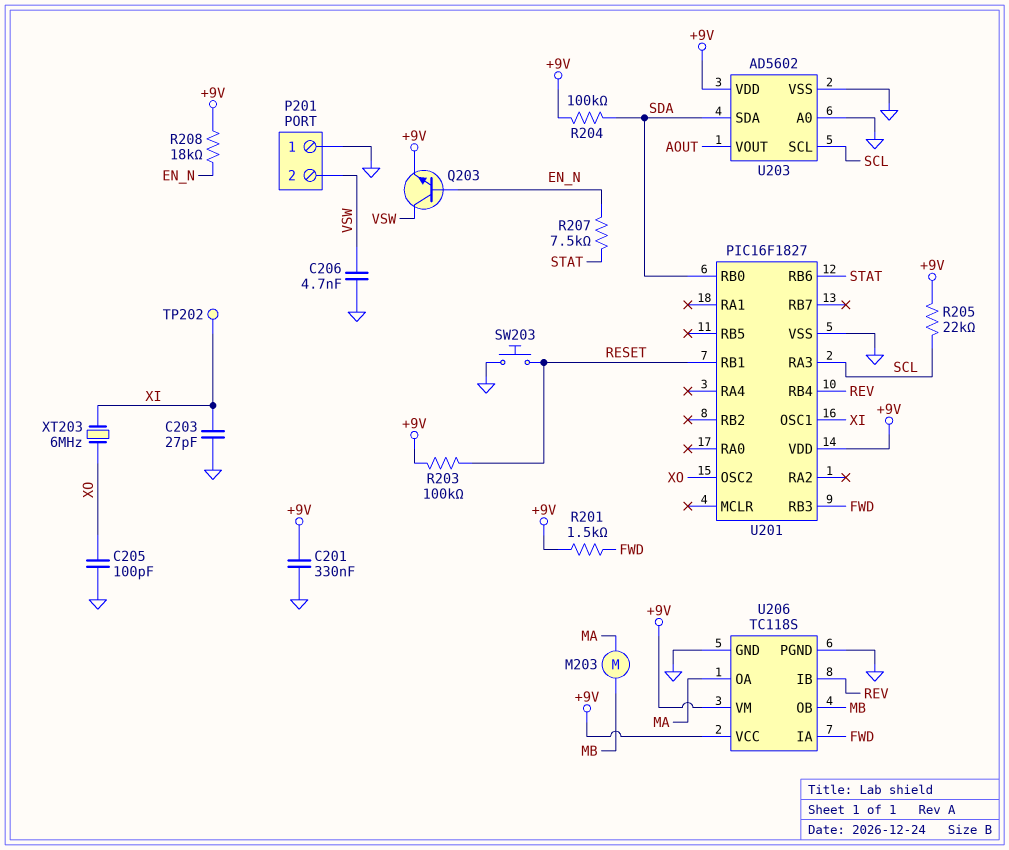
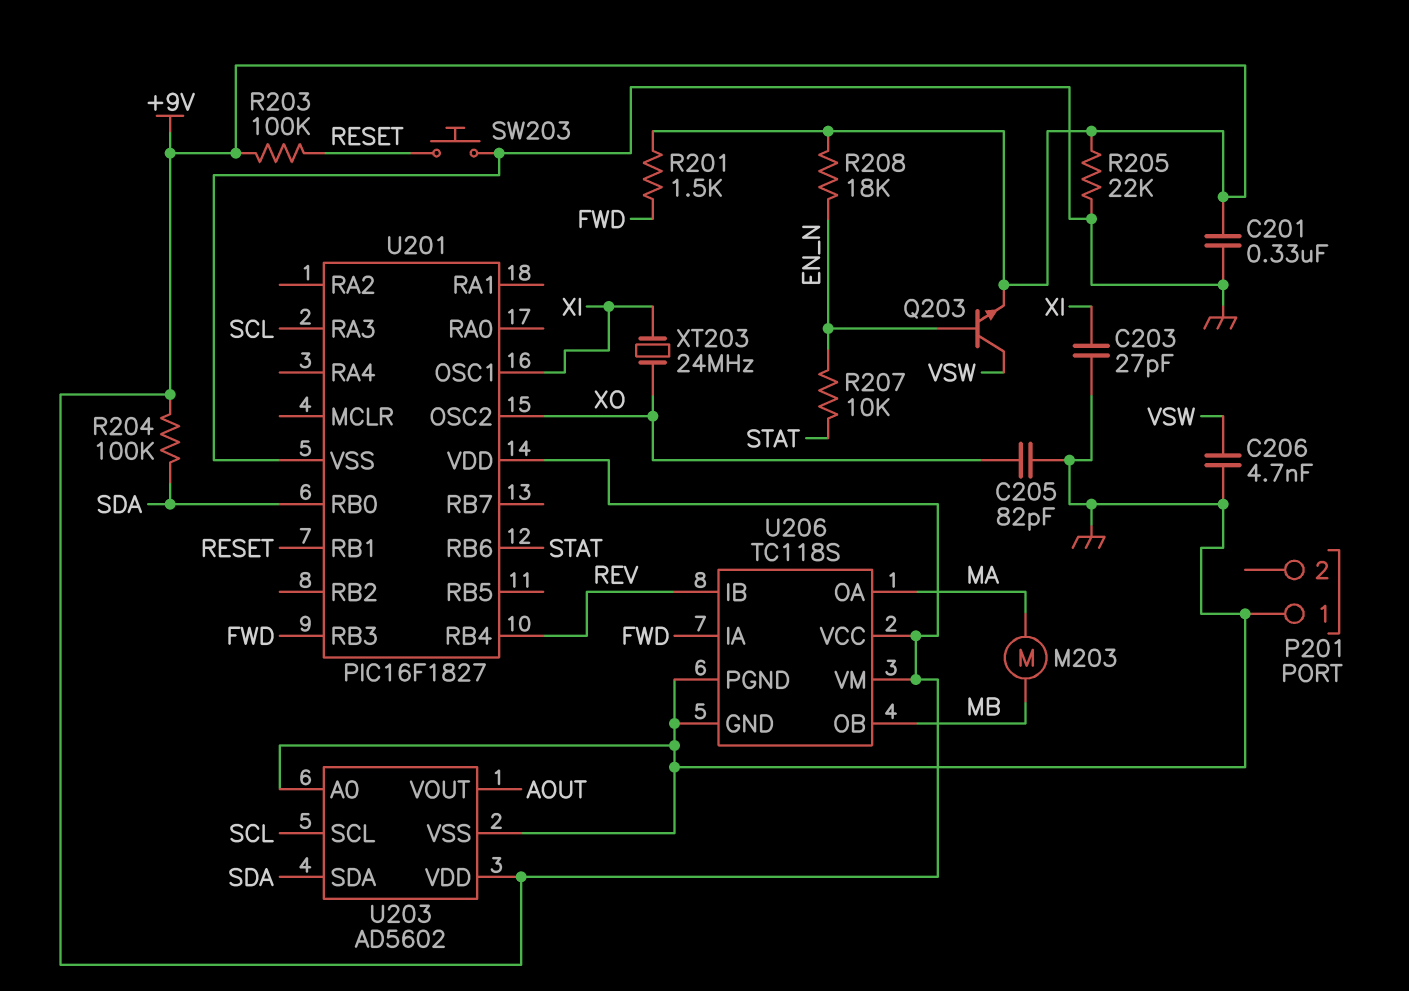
C205: 100pF (GND, XO) -> 82pF (GND, XO)
P201 pin 2: VSW -> none
R205: 22k (+9V, SCL) -> 22k (+9V, GND)
R207: 7.5k (EN_N, STAT) -> 10k (EN_N, STAT)
TP202: test point (XI) -> none
XT203: 6MHz (XI, XO) -> 24MHz (XI, XO)

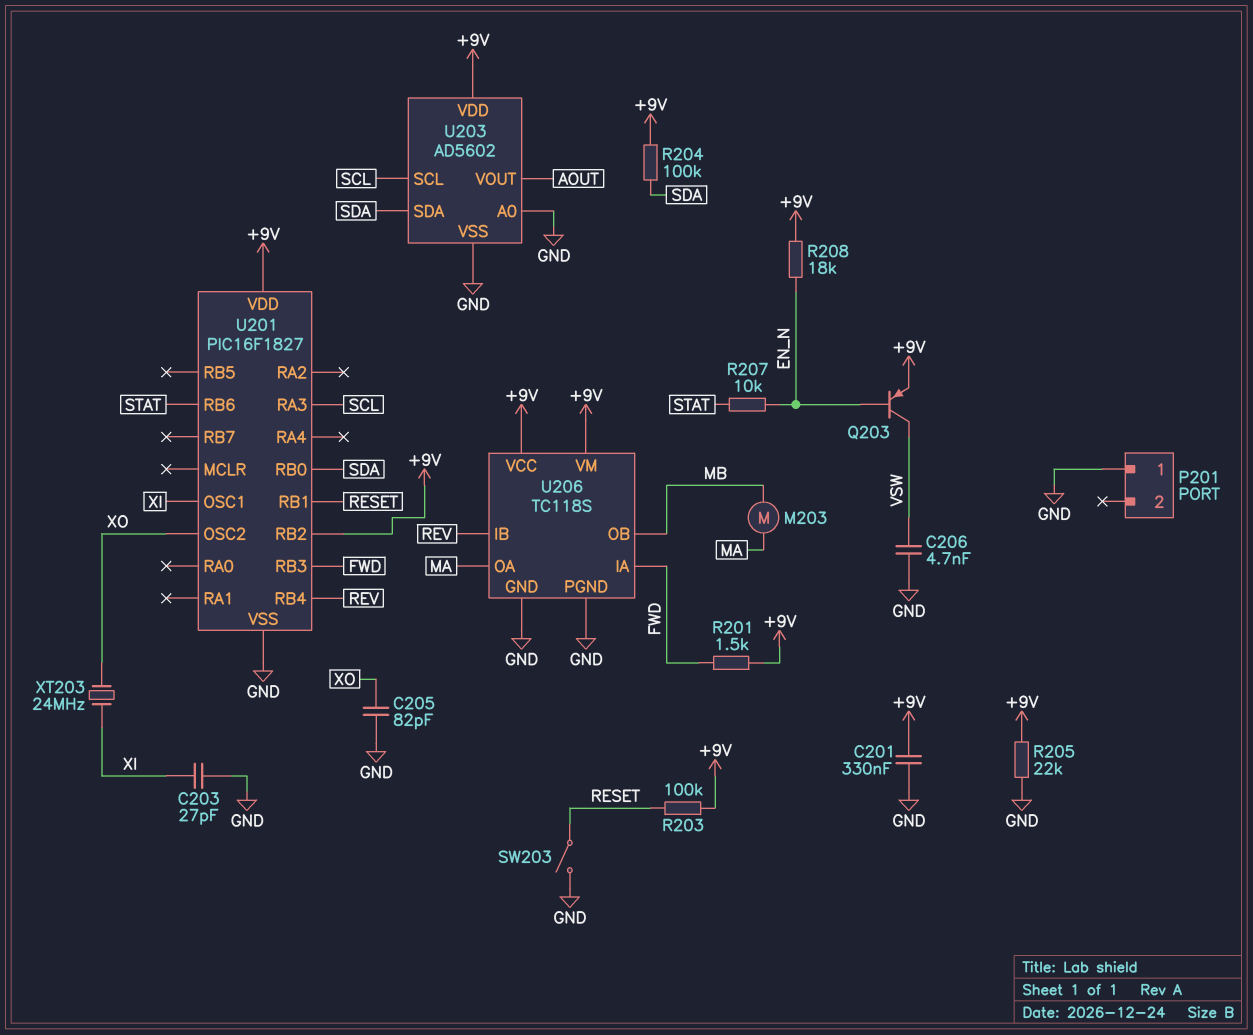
Q203: NPN (B EN_N, C VSW, E +9V) -> PNP (B EN_N, C VSW, E +9V)
SW203: button (GND, RESET) -> switch (GND, RESET)
U201 pin RB2: none -> +9V

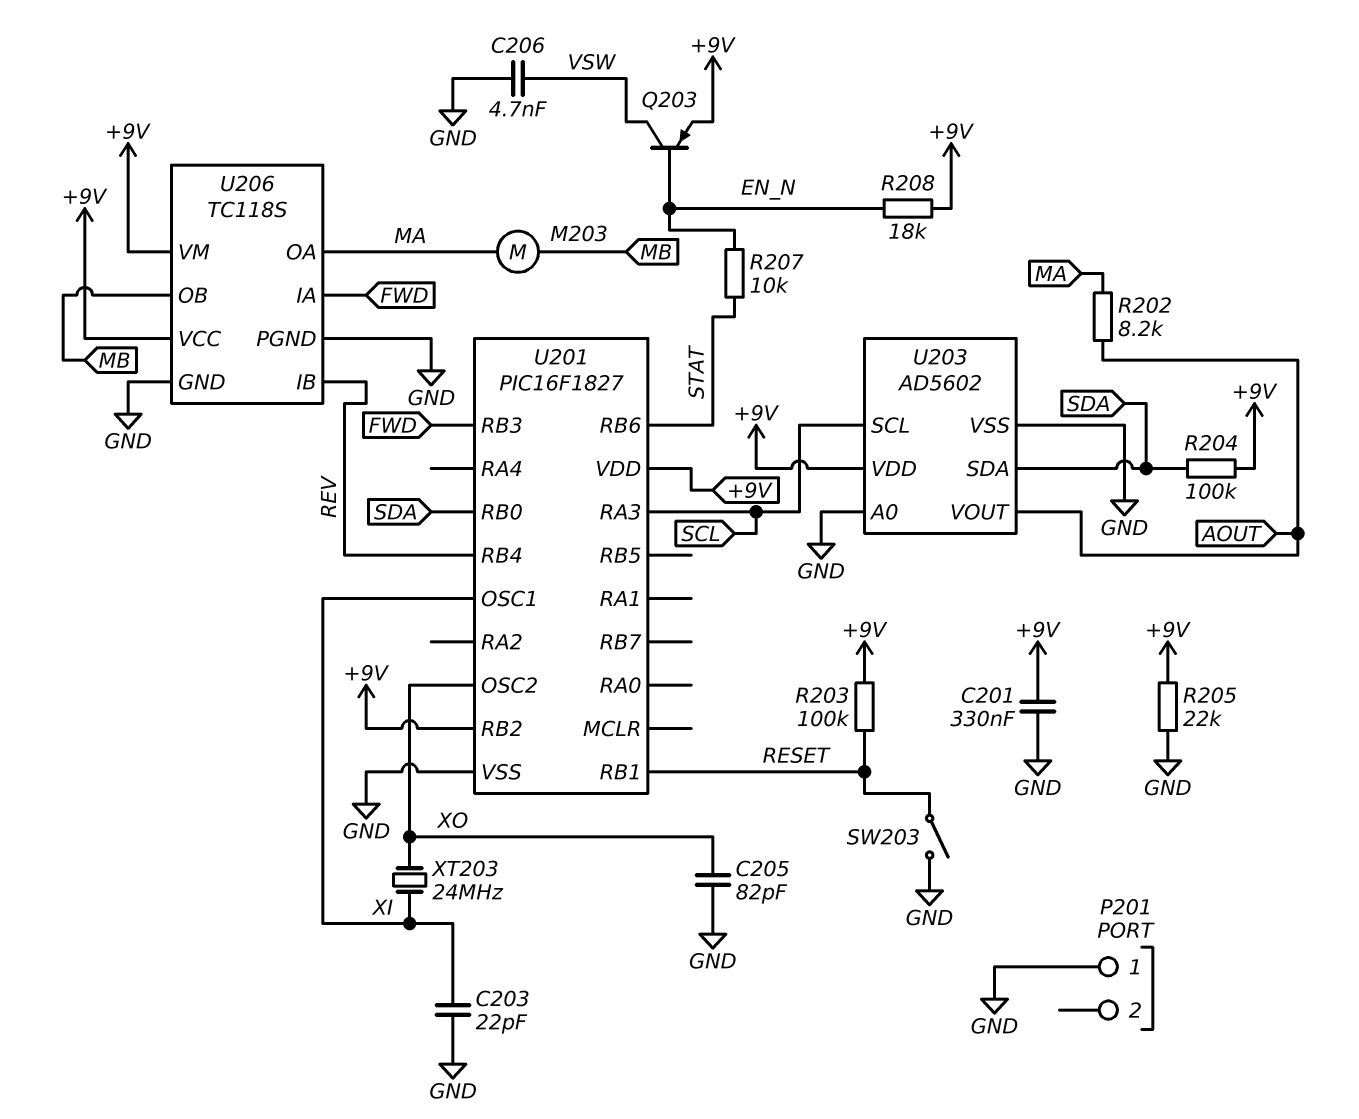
C203: 27pF (GND, XI) -> 22pF (GND, XI)
R201: 1.5k (+9V, FWD) -> none
R202: none -> 8.2k (AOUT, MA)

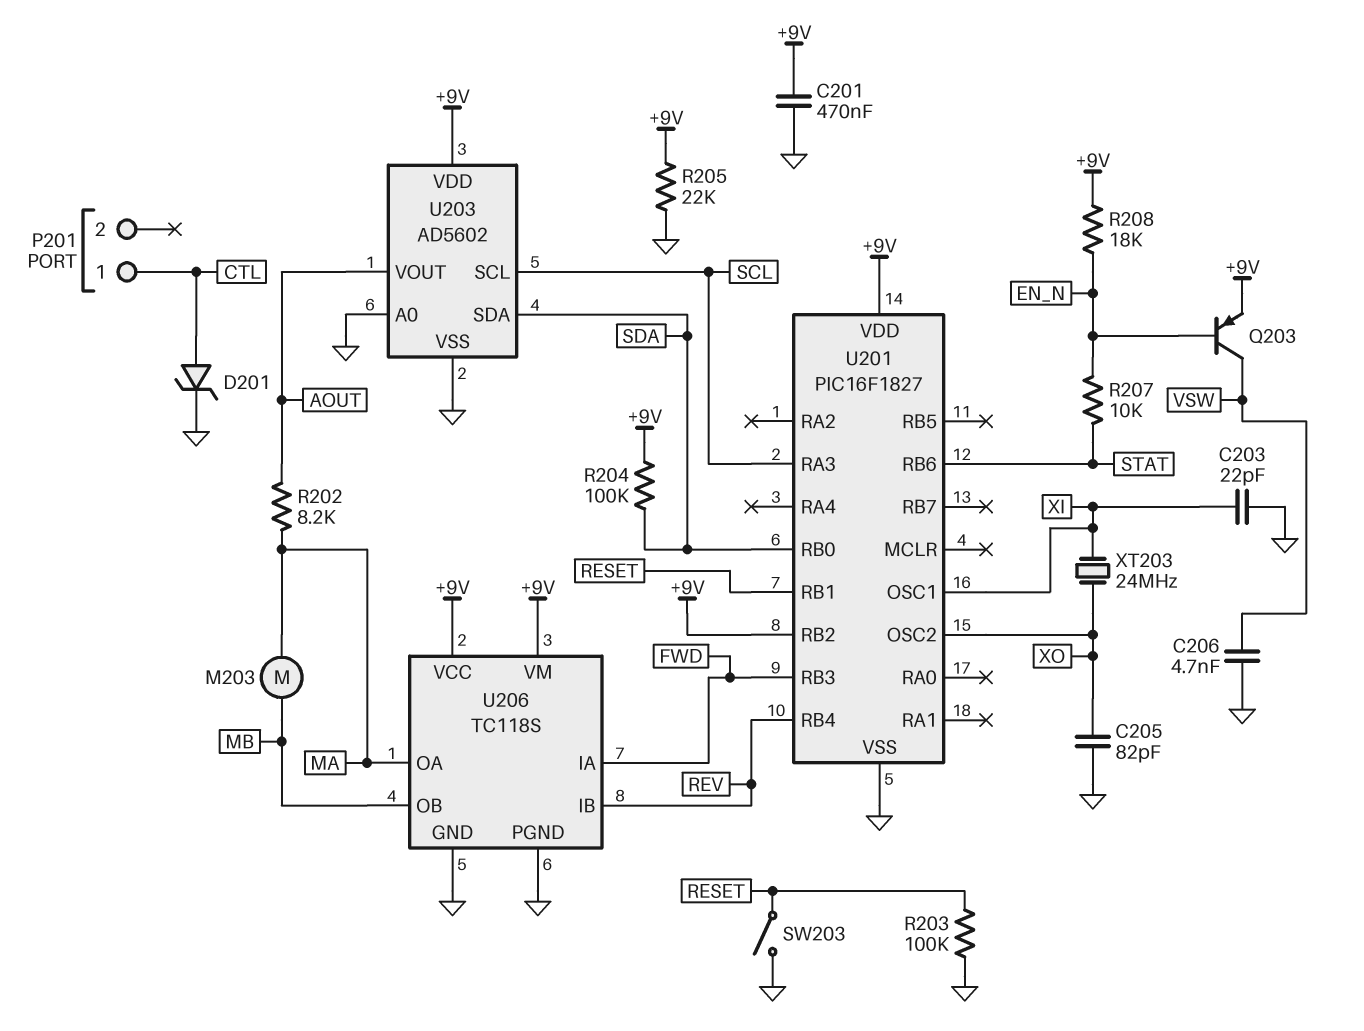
C201: 330nF (+9V, GND) -> 470nF (+9V, GND)
D201: none -> zener (A CTL, K GND)
P201 pin 1: GND -> CTL
R203: 100k (+9V, RESET) -> 100k (GND, RESET)

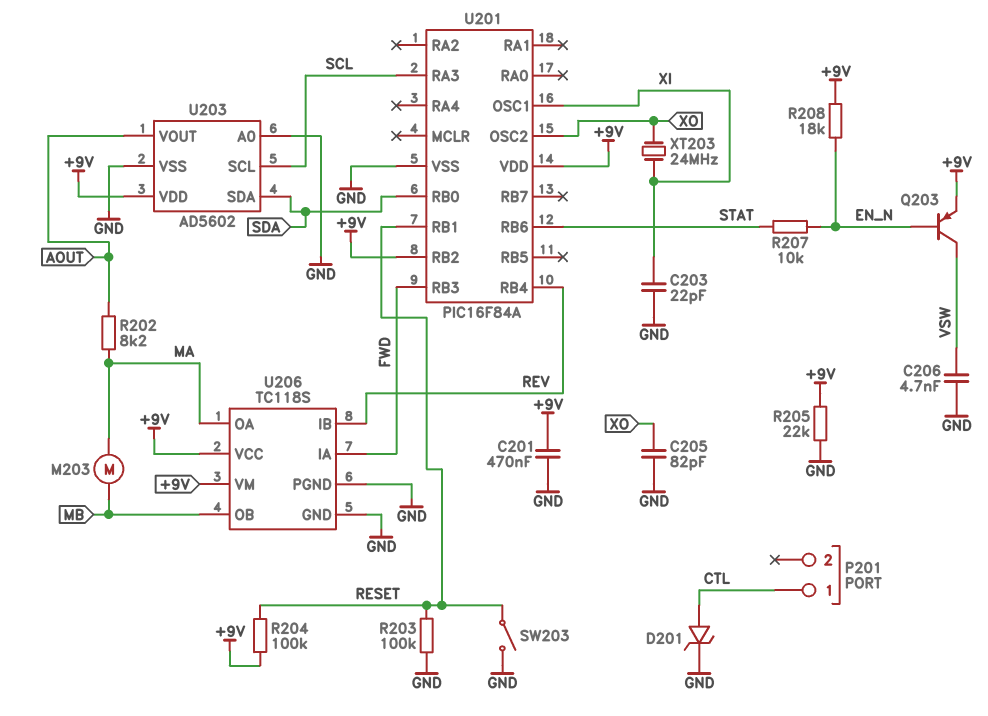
R204: 100k (+9V, SDA) -> 100k (+9V, RESET)
U201: PIC16F1827 -> PIC16F84A

